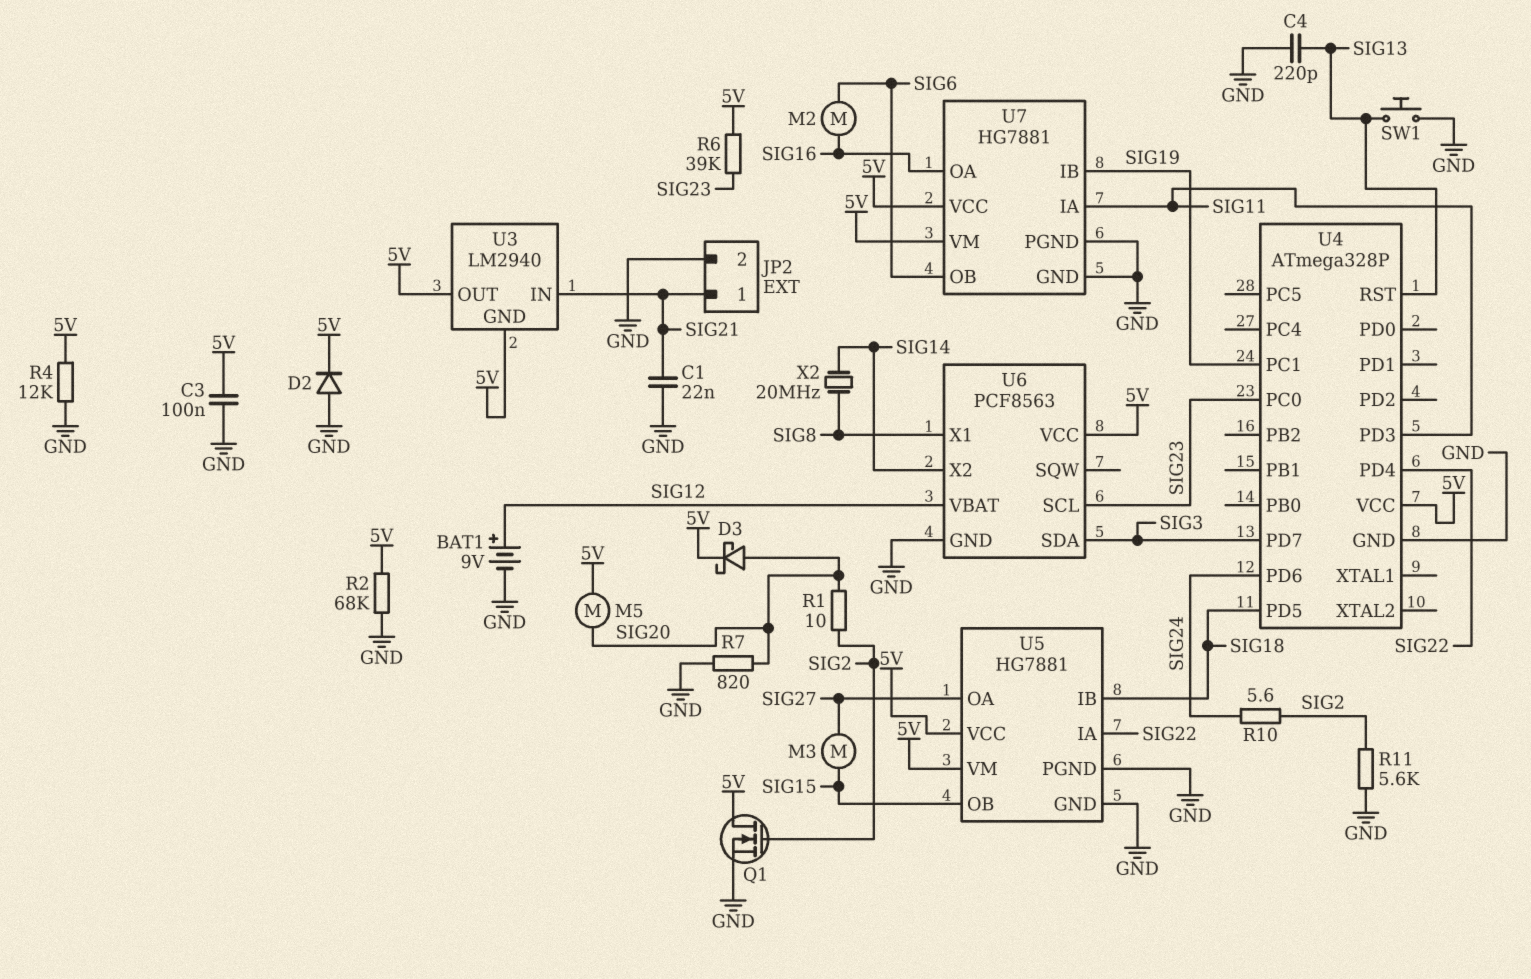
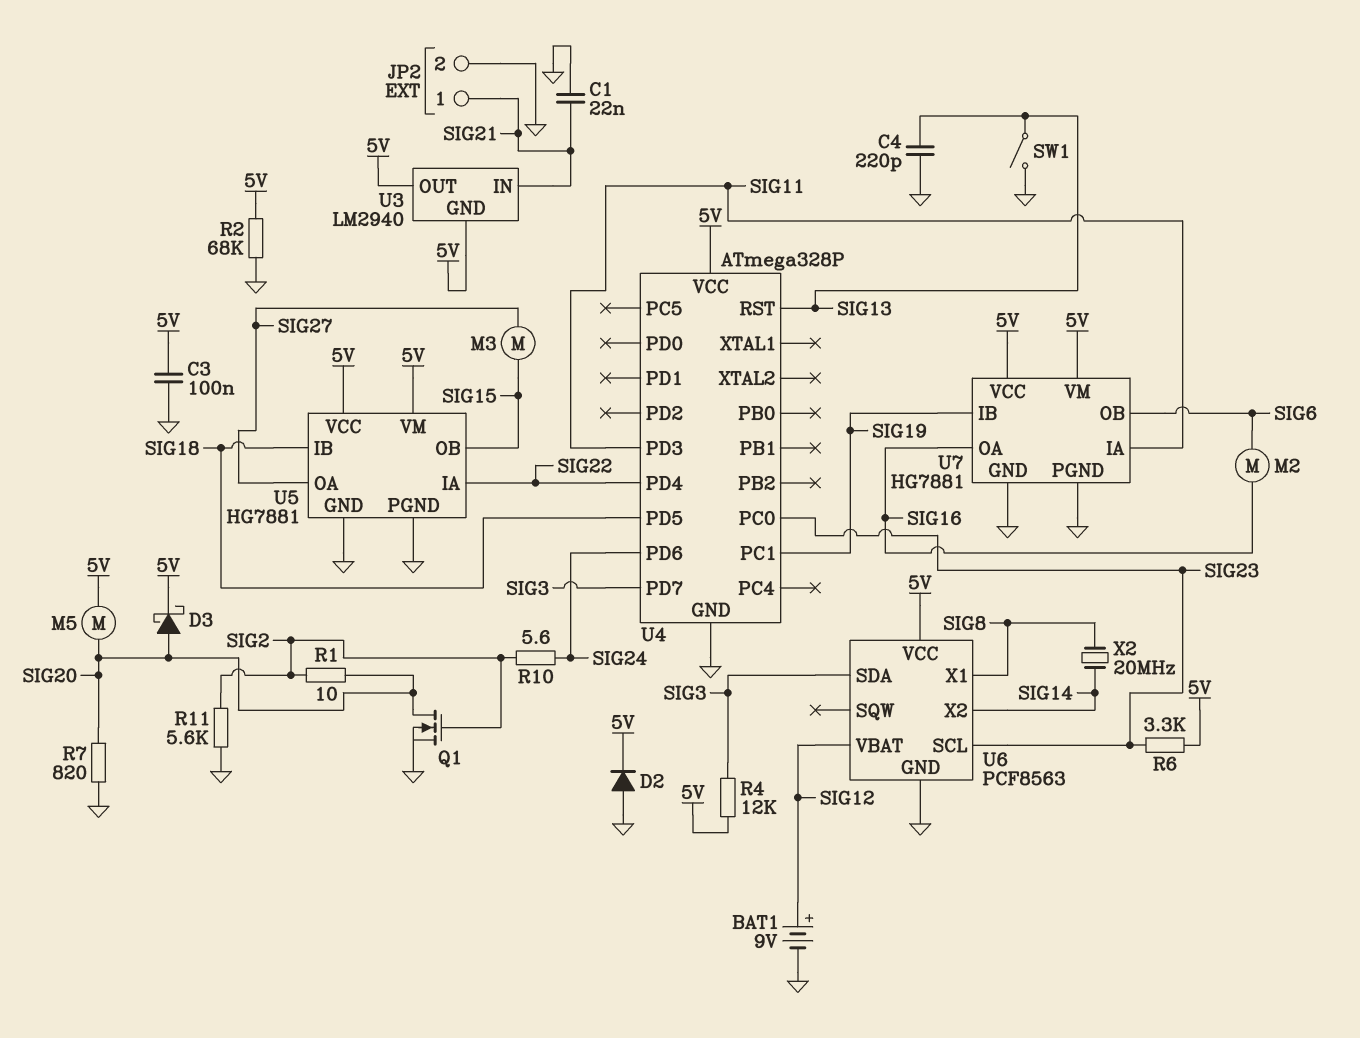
Q1: NMOS (G SIG2, D 5V, S GND) -> NMOS (G SIG2, D SIG20, S GND)
R4: 12k (5V, GND) -> 12k (5V, SIG3)
R6: 39k (5V, SIG23) -> 3.3k (5V, SIG23)
SW1: button (GND, SIG13) -> switch (GND, SIG13)

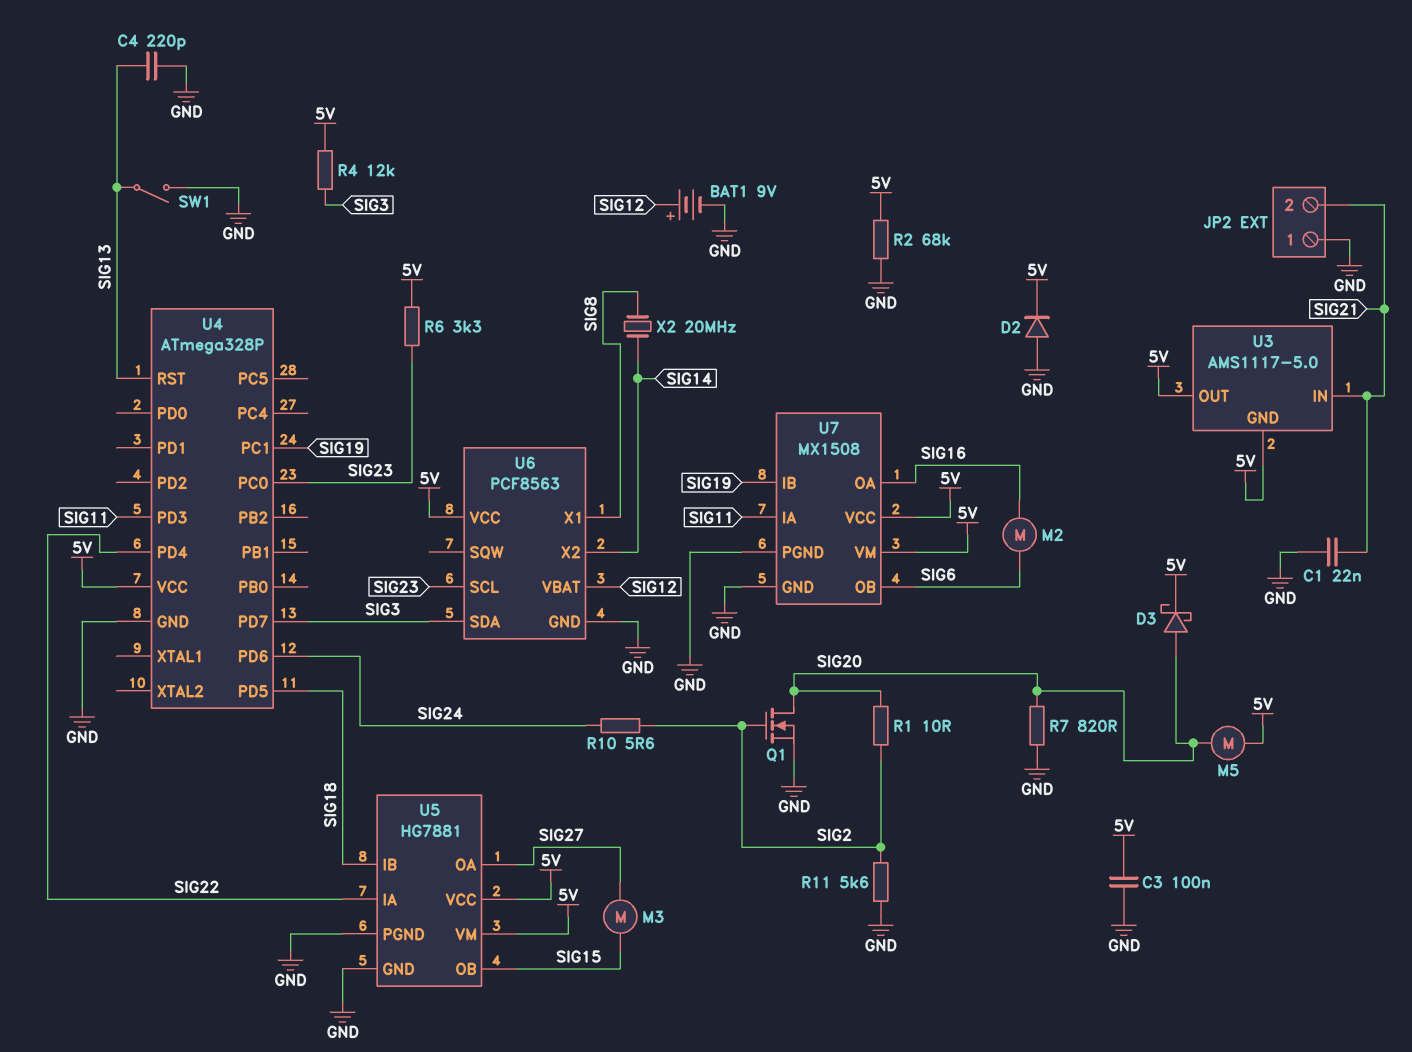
JP2 pin 1: SIG21 -> GND
JP2 pin 2: GND -> SIG21
U3: LM2940 -> AMS1117-5.0
U7: HG7881 -> MX1508

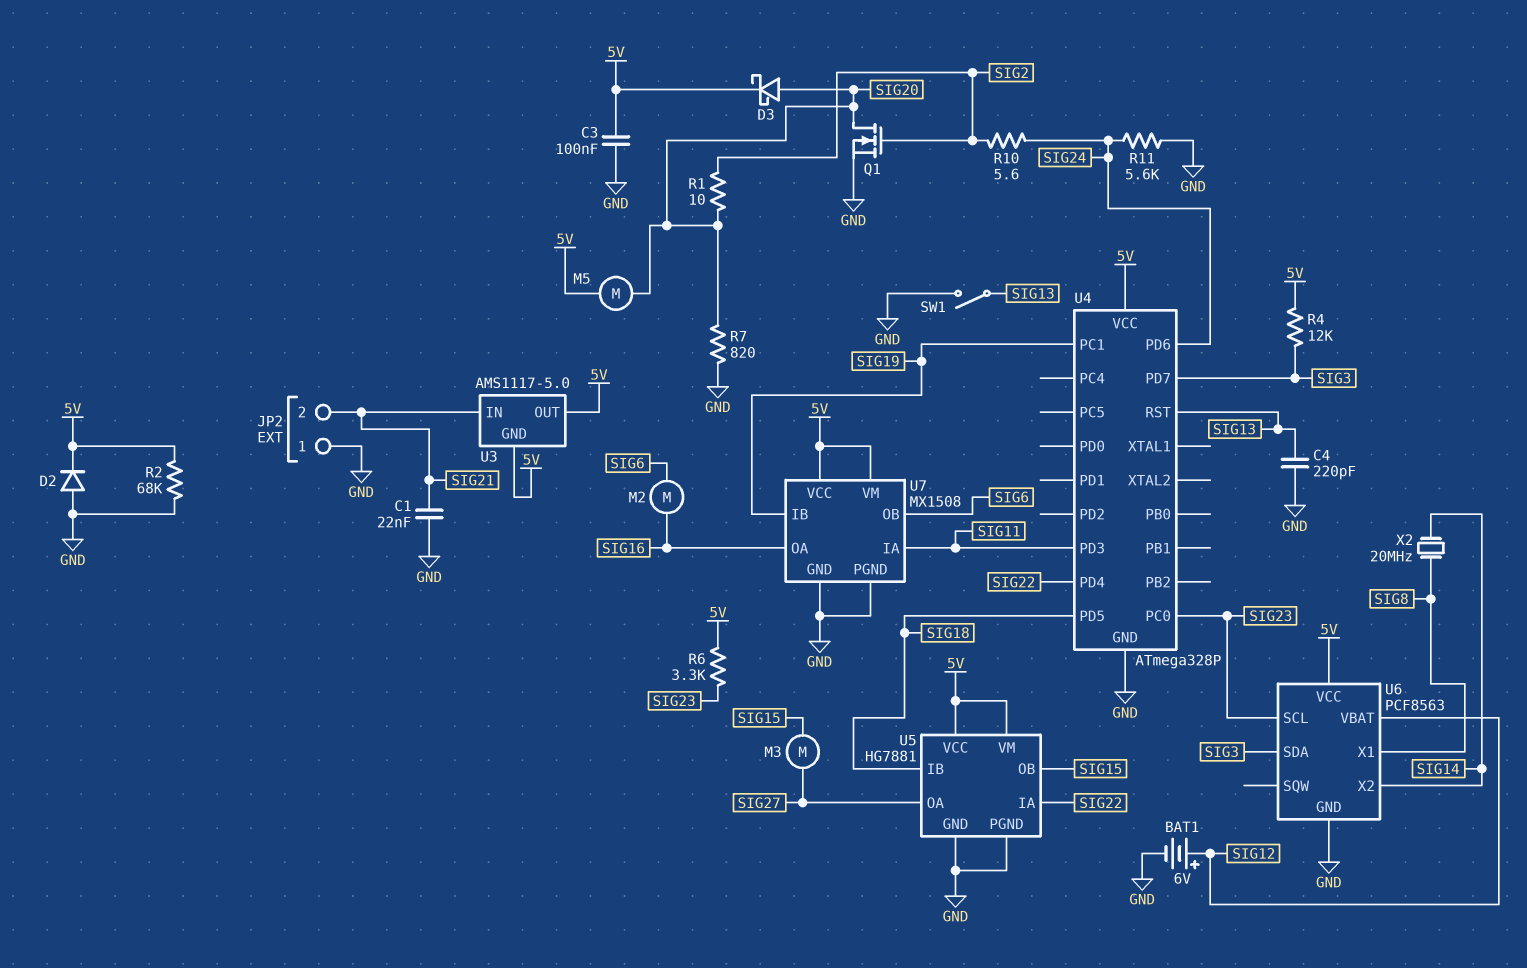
BAT1: 9V (plus SIG12, minus GND) -> 6V (plus SIG12, minus GND)
R11: 5.6k (GND, SIG2) -> 5.6k (GND, SIG24)

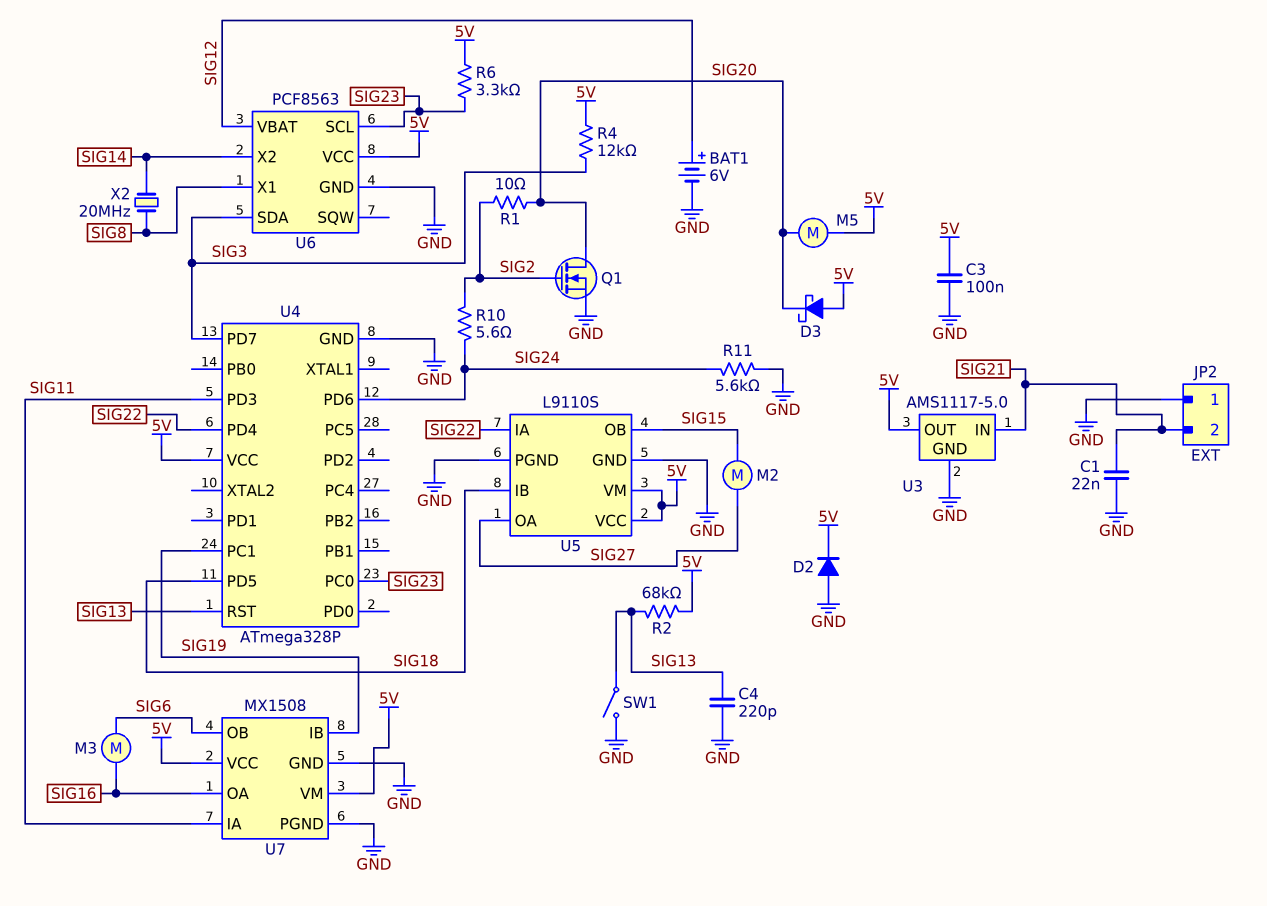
D3: schottky (A SIG20, K 5V) -> schottky (A 5V, K SIG20)
M2: motor (SIG6, SIG16) -> motor (SIG15, SIG27)
M3: motor (SIG15, SIG27) -> motor (SIG6, SIG16)
R2: 68k (5V, GND) -> 68k (5V, SIG13)
R7: 820 (GND, SIG20) -> none
U3 pin GND: 5V -> GND
U5: HG7881 -> L9110S

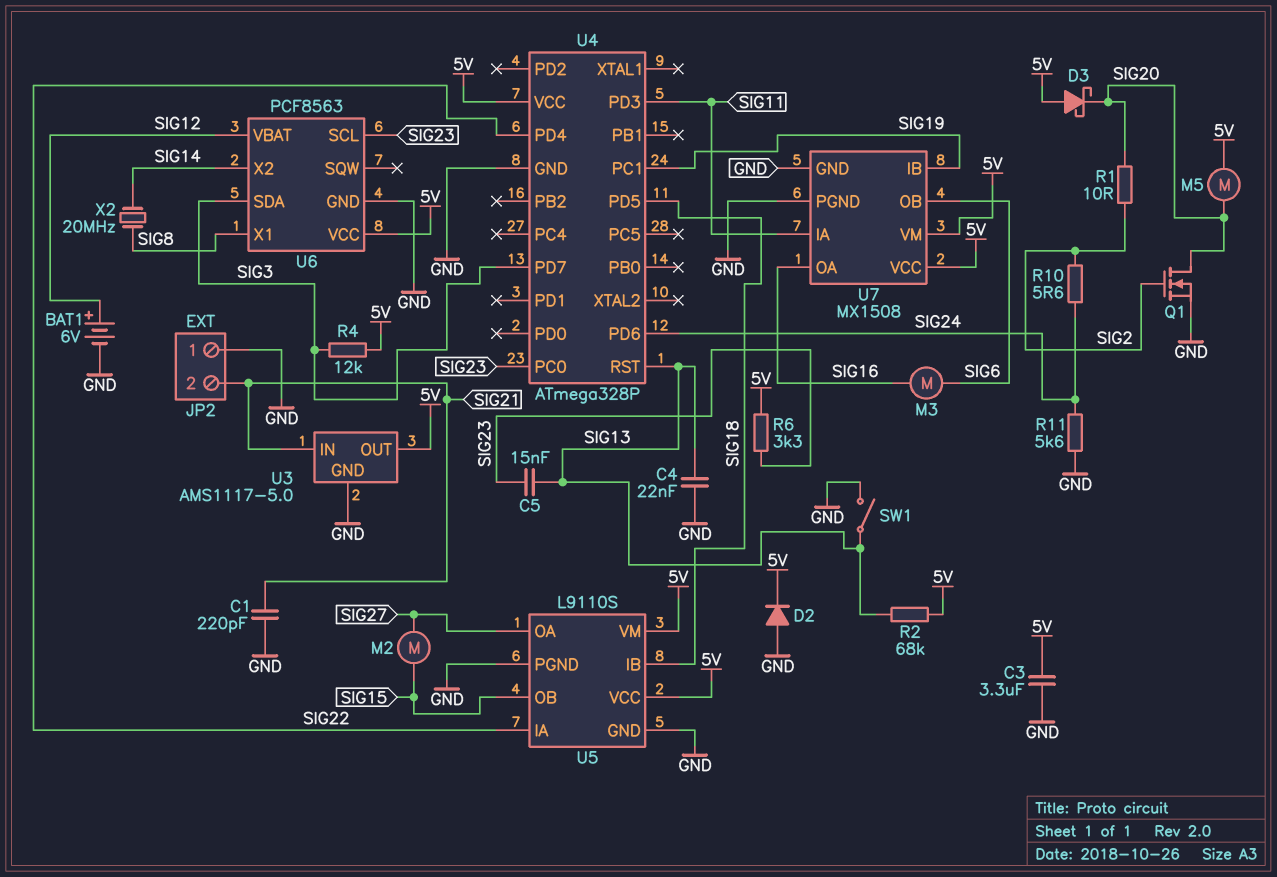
C1: 22nF (GND, SIG21) -> 220pF (GND, SIG21)
C3: 100nF (5V, GND) -> 3.3uF (5V, GND)
C4: 220pF (GND, SIG13) -> 22nF (GND, SIG13)
C5: none -> 15nF (SIG13, SIG23)

